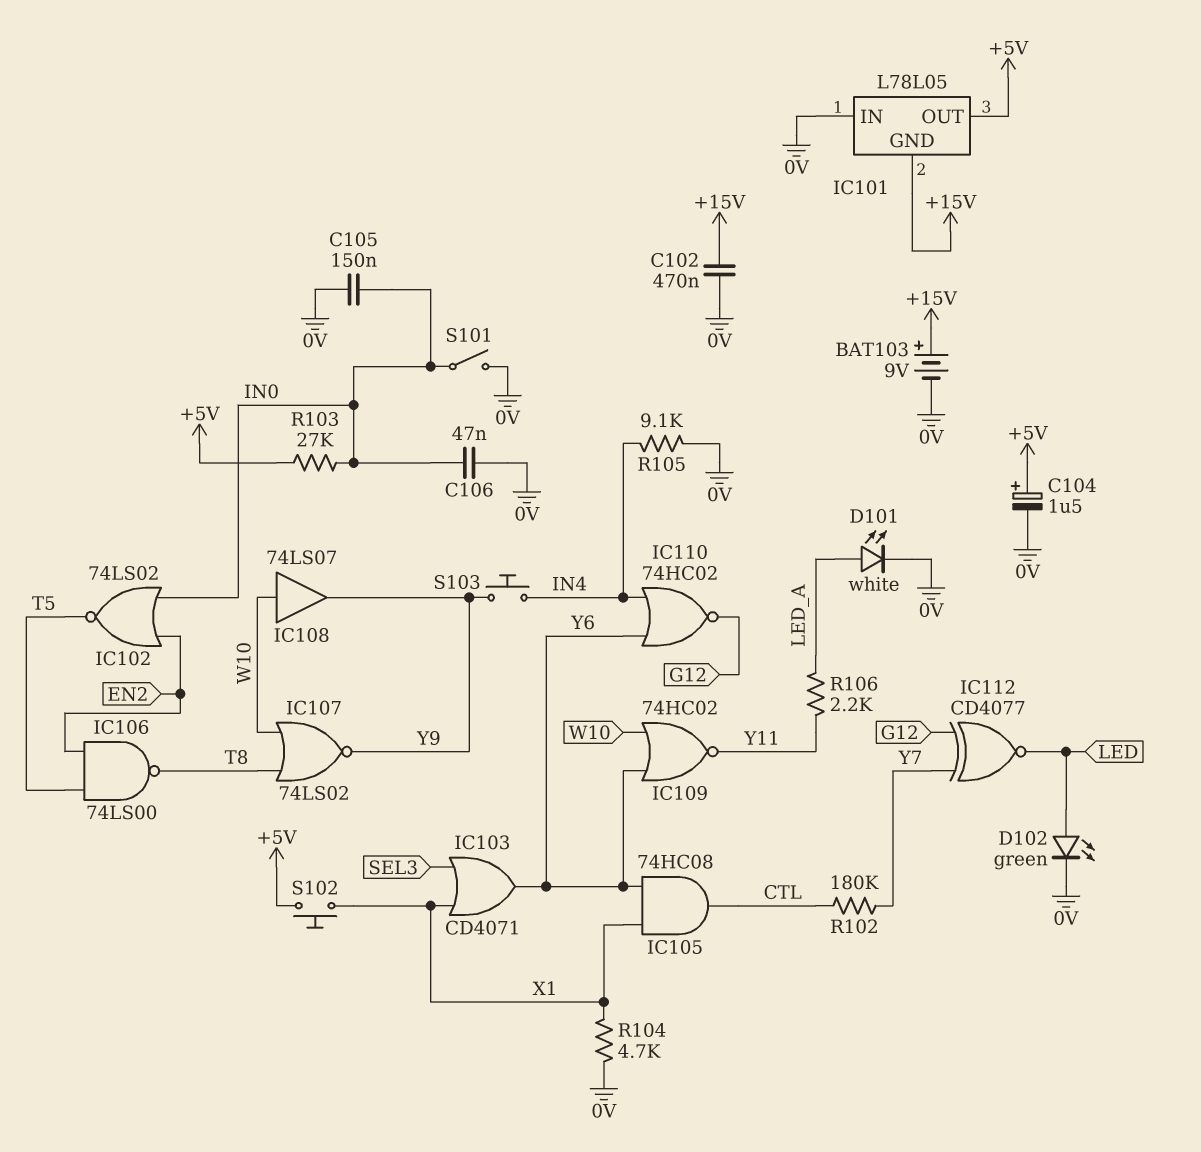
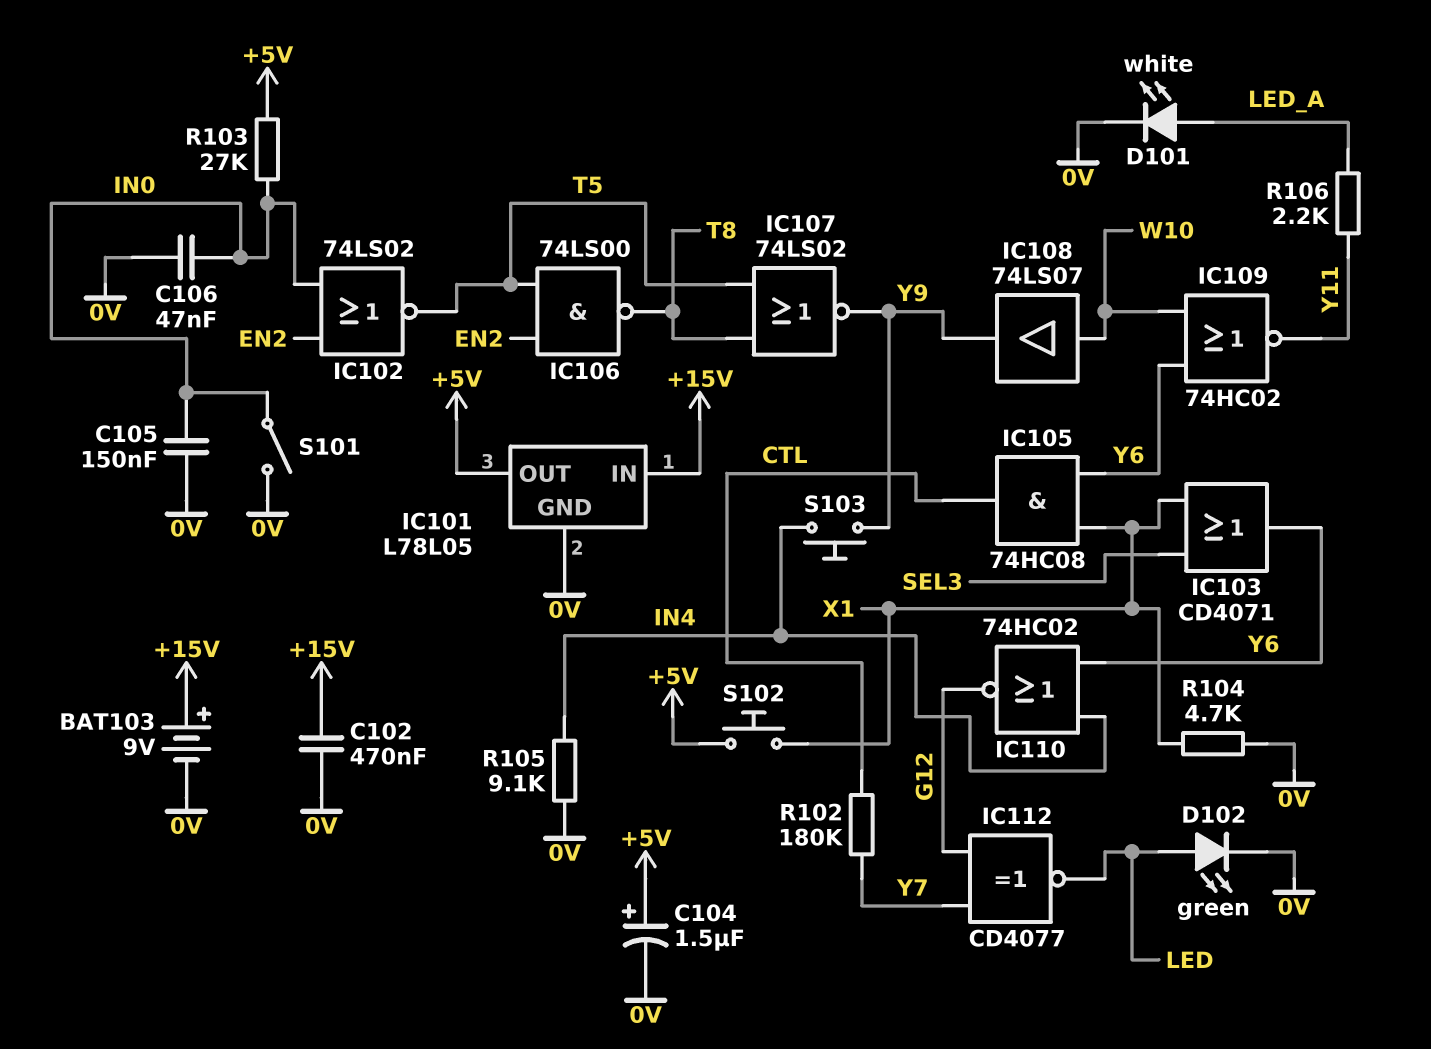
IC101 pin GND: +15V -> 0V
IC101 pin IN: 0V -> +15V
IC107: NOR 74LS02 (in T8, in W10, out Y9) -> NOR 74LS02 (in T5, in T8, out Y9)

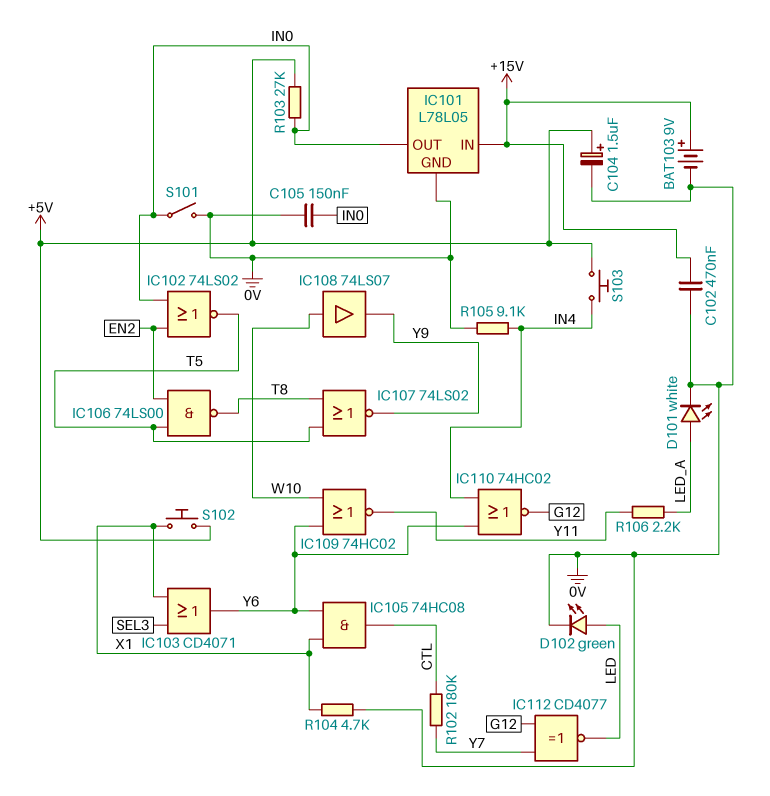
C106: 47nF (0V, IN0) -> none
IC101 pin OUT: +5V -> IN0
S103: button (IN4, Y9) -> button (+5V, IN4)

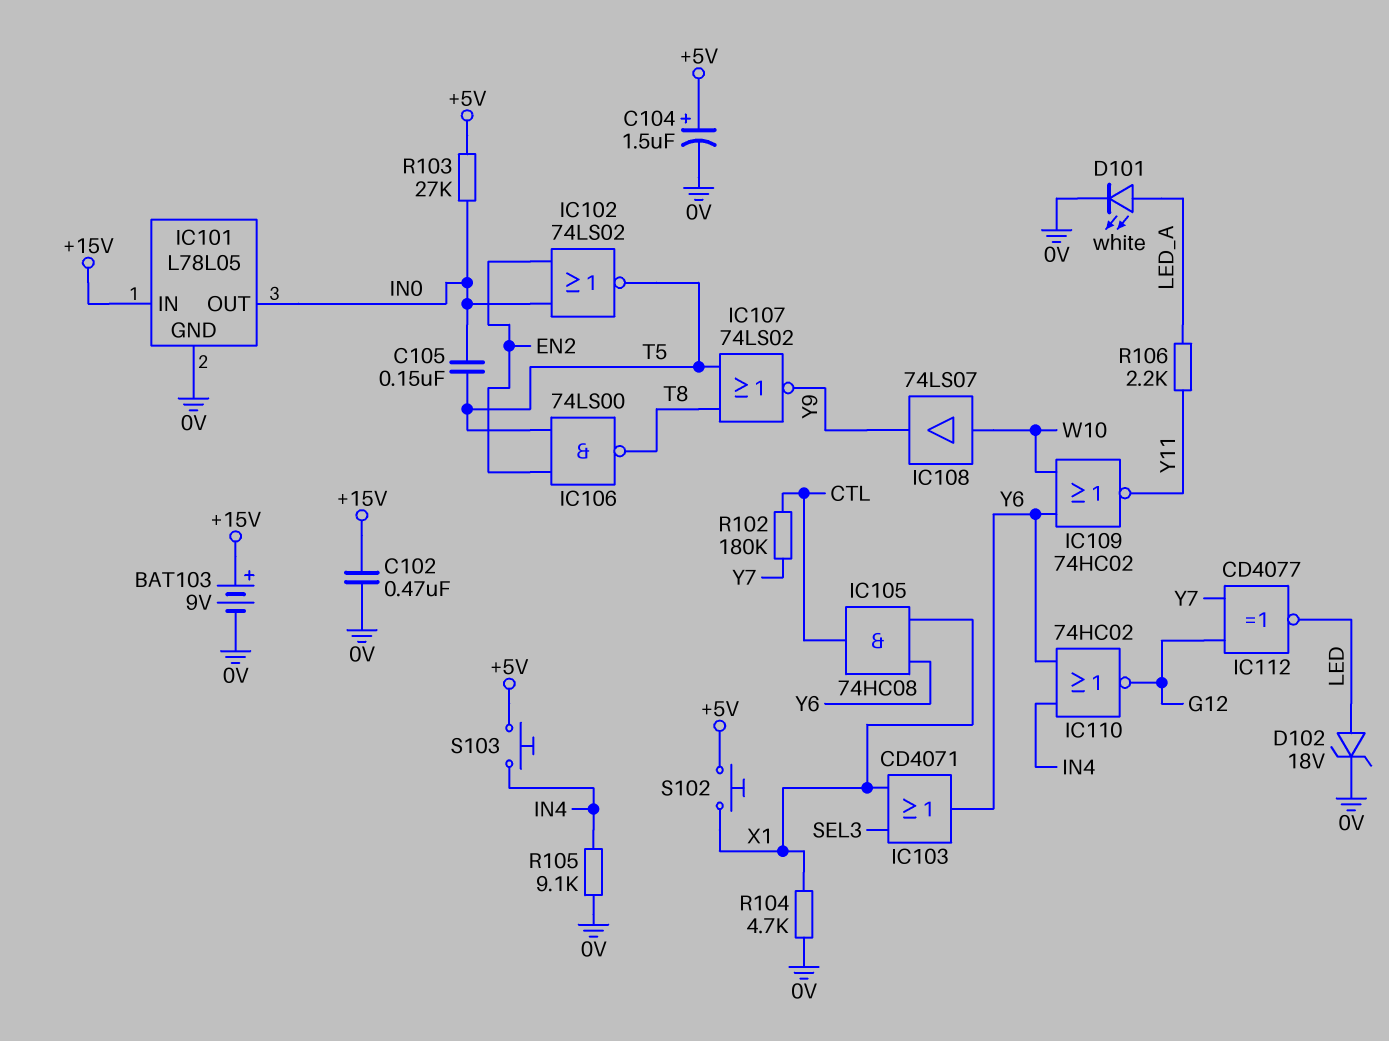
C105: 150nF (0V, IN0) -> 150nF (IN0, T5)
D102: LED green (A LED, K 0V) -> zener 18V (A LED, K 0V)
S101: switch (0V, IN0) -> none

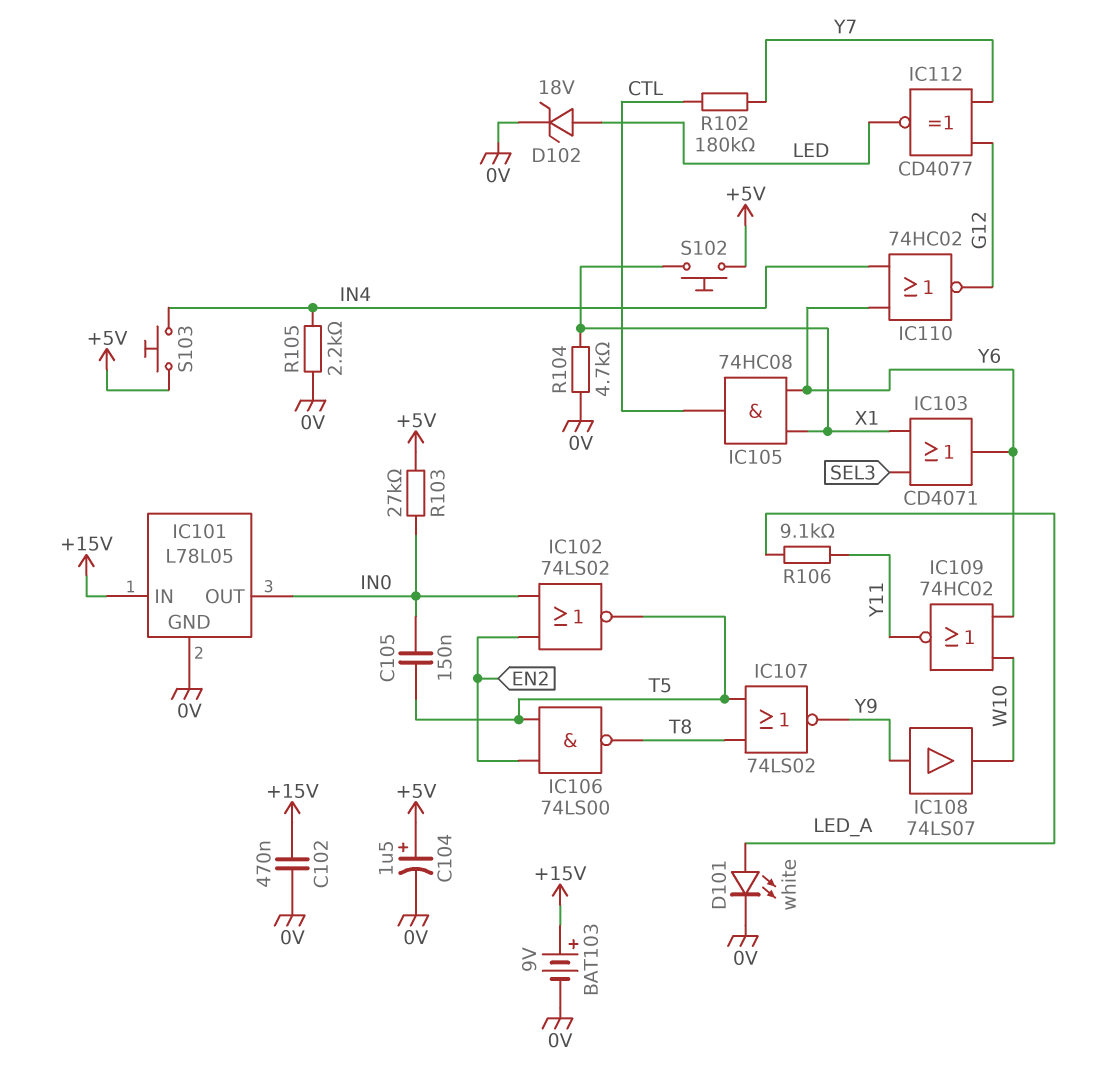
IC108: buffer 74LS07 (in W10, out Y9) -> buffer 74LS07 (in Y9, out W10)
R105: 9.1k (0V, IN4) -> 2.2k (0V, IN4)
R106: 2.2k (LED_A, Y11) -> 9.1k (LED_A, Y11)

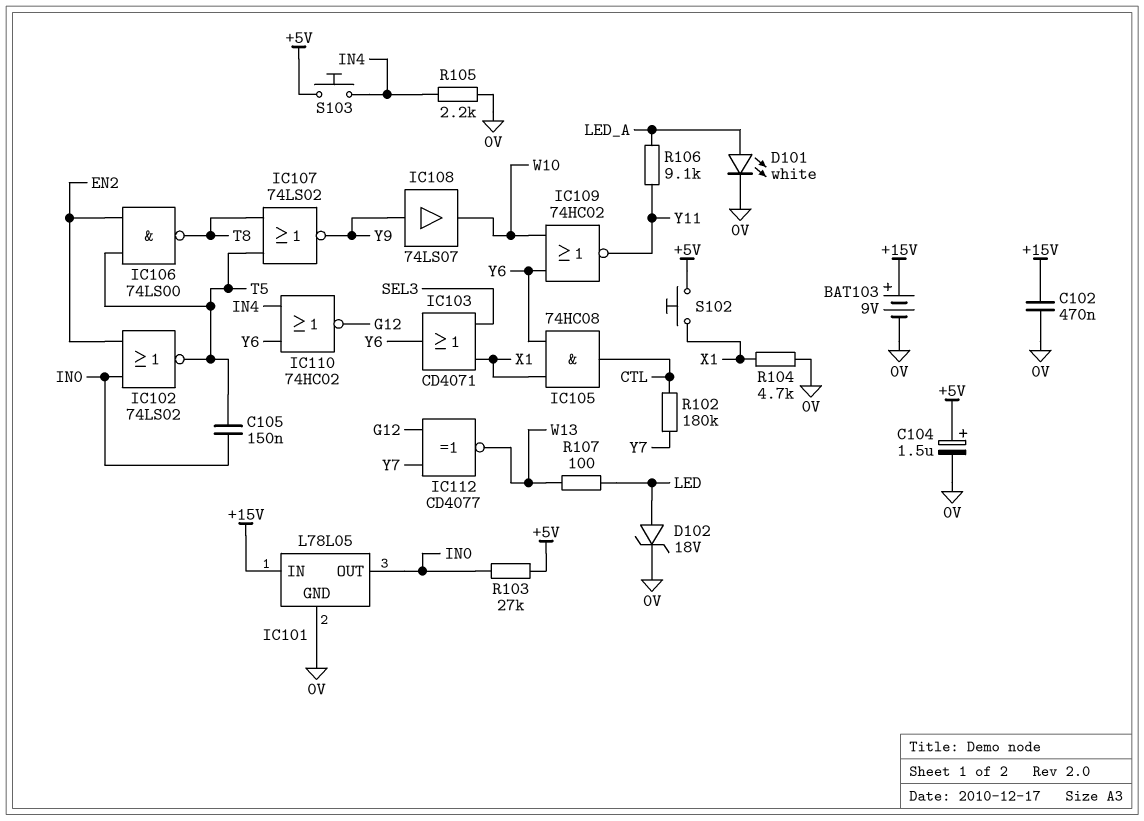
IC112: XNOR CD4077 (in G12, in Y7, out LED) -> XNOR CD4077 (in G12, in Y7, out W13)
R107: none -> 100 (LED, W13)

